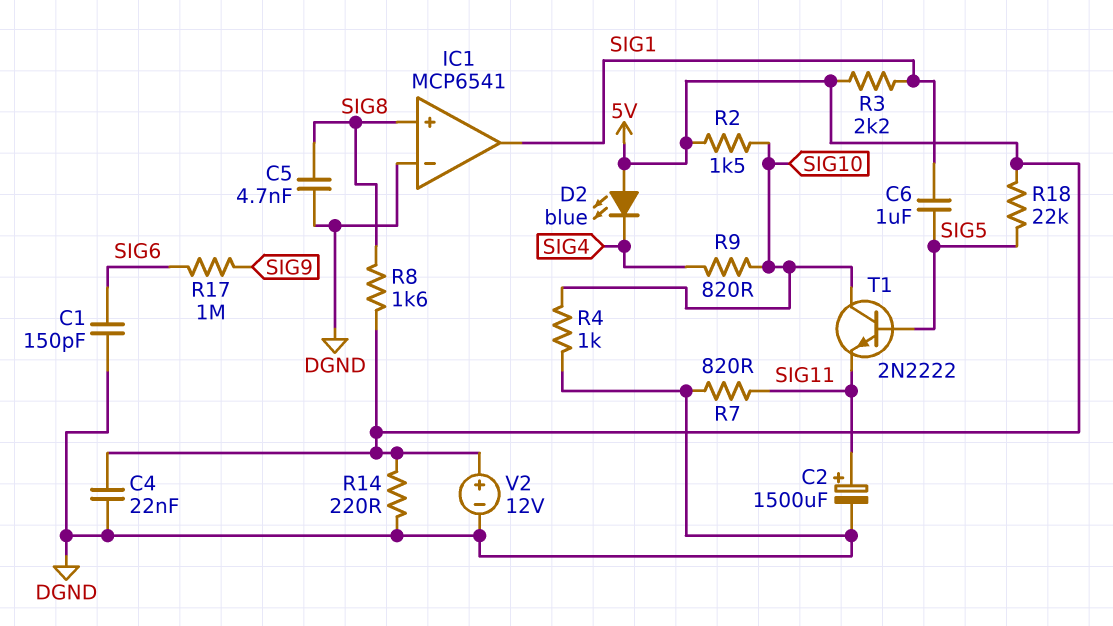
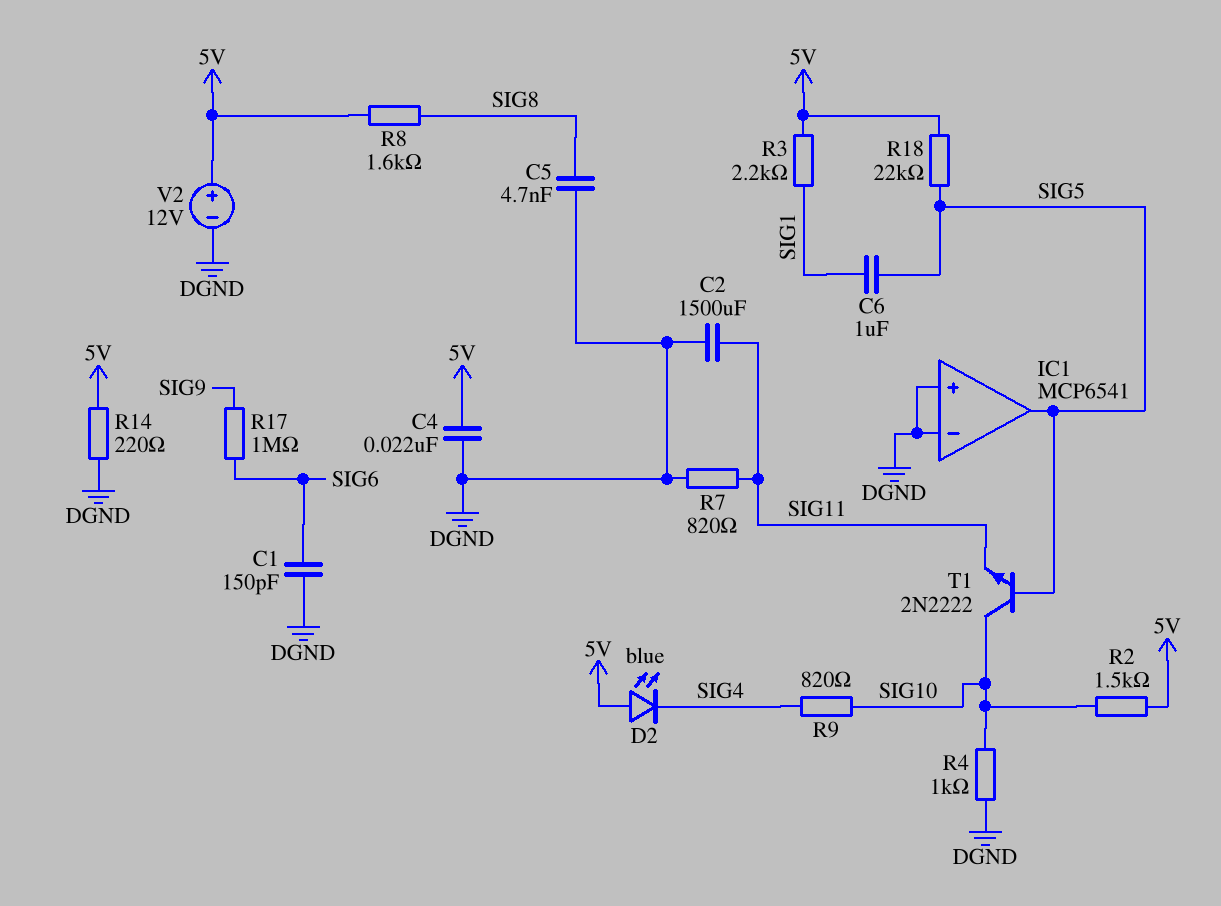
C2: 1500uF (plus SIG11, minus DGND) -> 1500uF (DGND, SIG11)
IC1 pin in+: SIG8 -> DGND
IC1 pin out: SIG1 -> SIG5

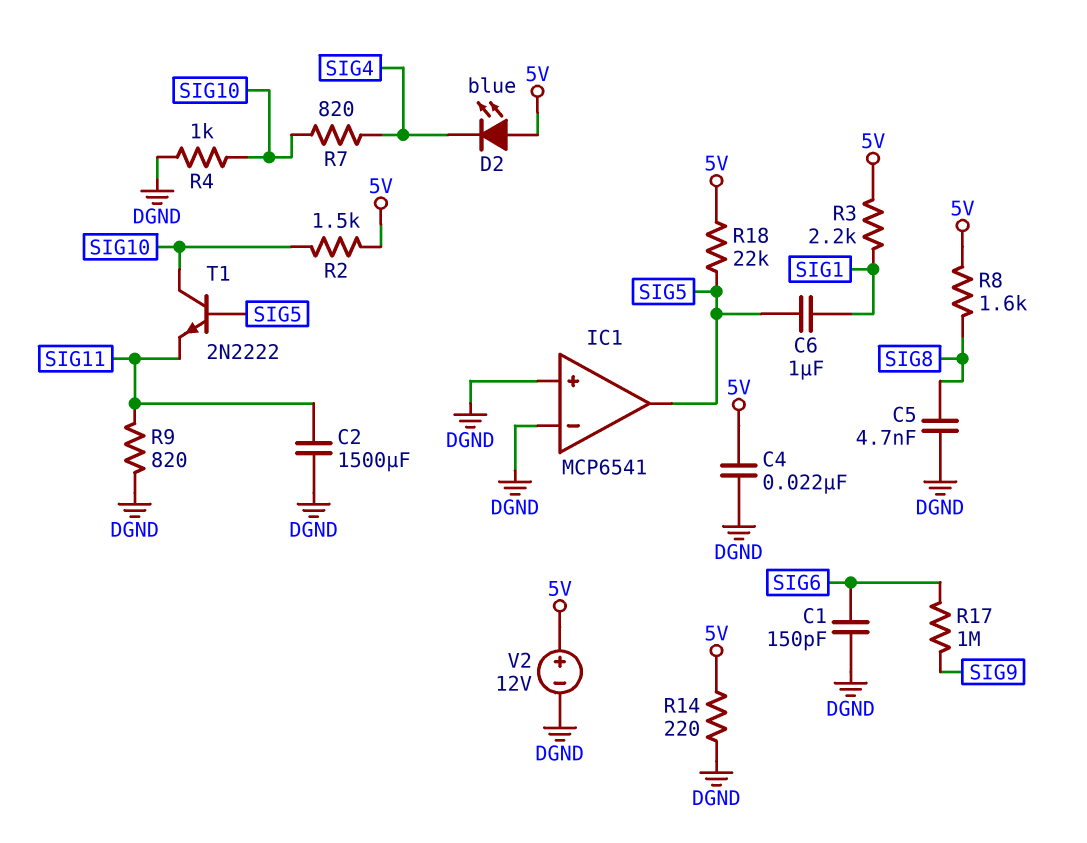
R7: 820 (DGND, SIG11) -> 820 (SIG4, SIG10)
R9: 820 (SIG4, SIG10) -> 820 (DGND, SIG11)

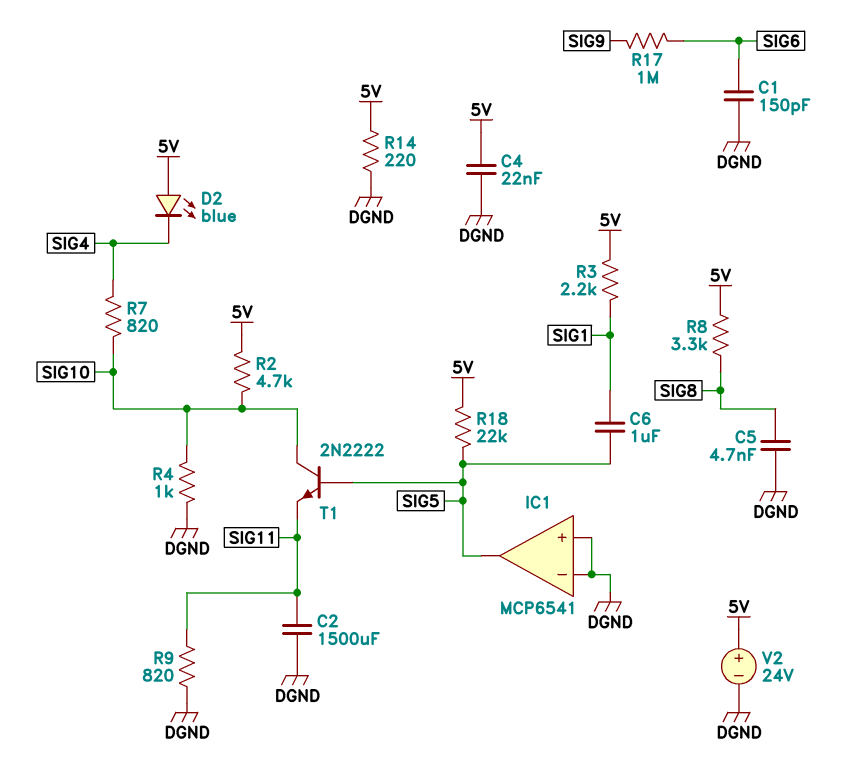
R2: 1.5k (5V, SIG10) -> 4.7k (5V, SIG10)
R8: 1.6k (5V, SIG8) -> 3.3k (5V, SIG8)
V2: 12V (plus 5V, minus DGND) -> 24V (plus 5V, minus DGND)

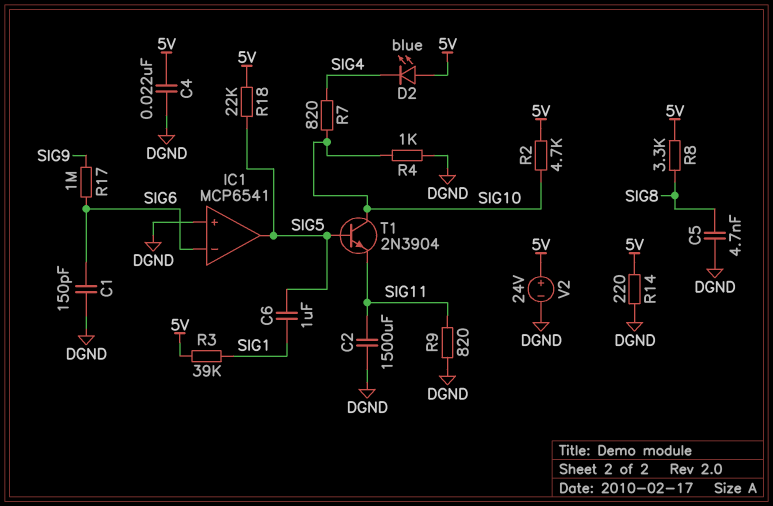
IC1 pin in-: DGND -> SIG6
R3: 2.2k (5V, SIG1) -> 39k (5V, SIG1)
T1: NPN 2N2222 (B SIG5, C SIG10, E SIG11) -> NPN 2N3904 (B SIG5, C SIG10, E SIG11)

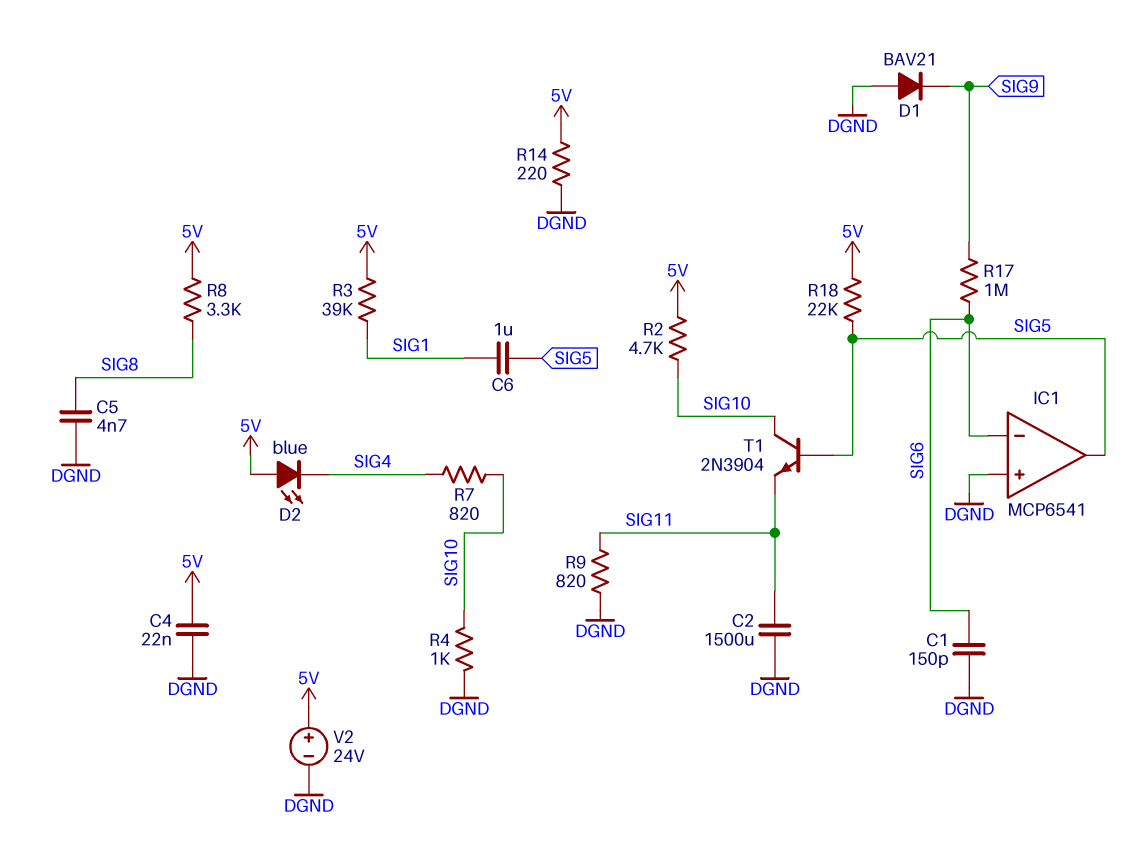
D1: none -> diode BAV21 (A DGND, K SIG9)

